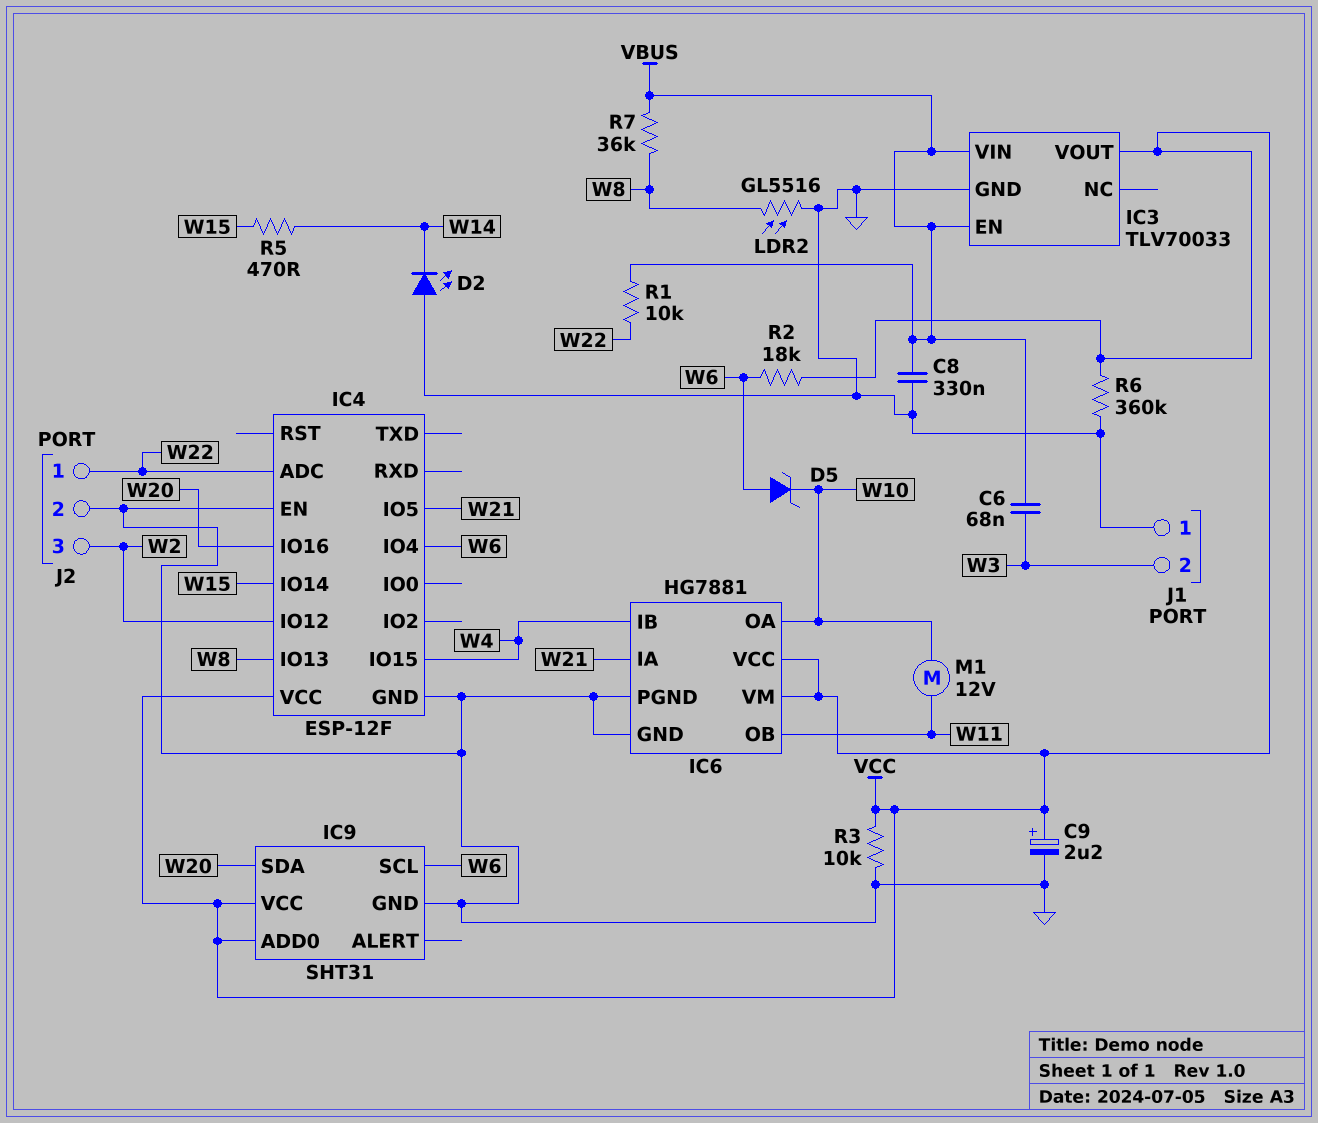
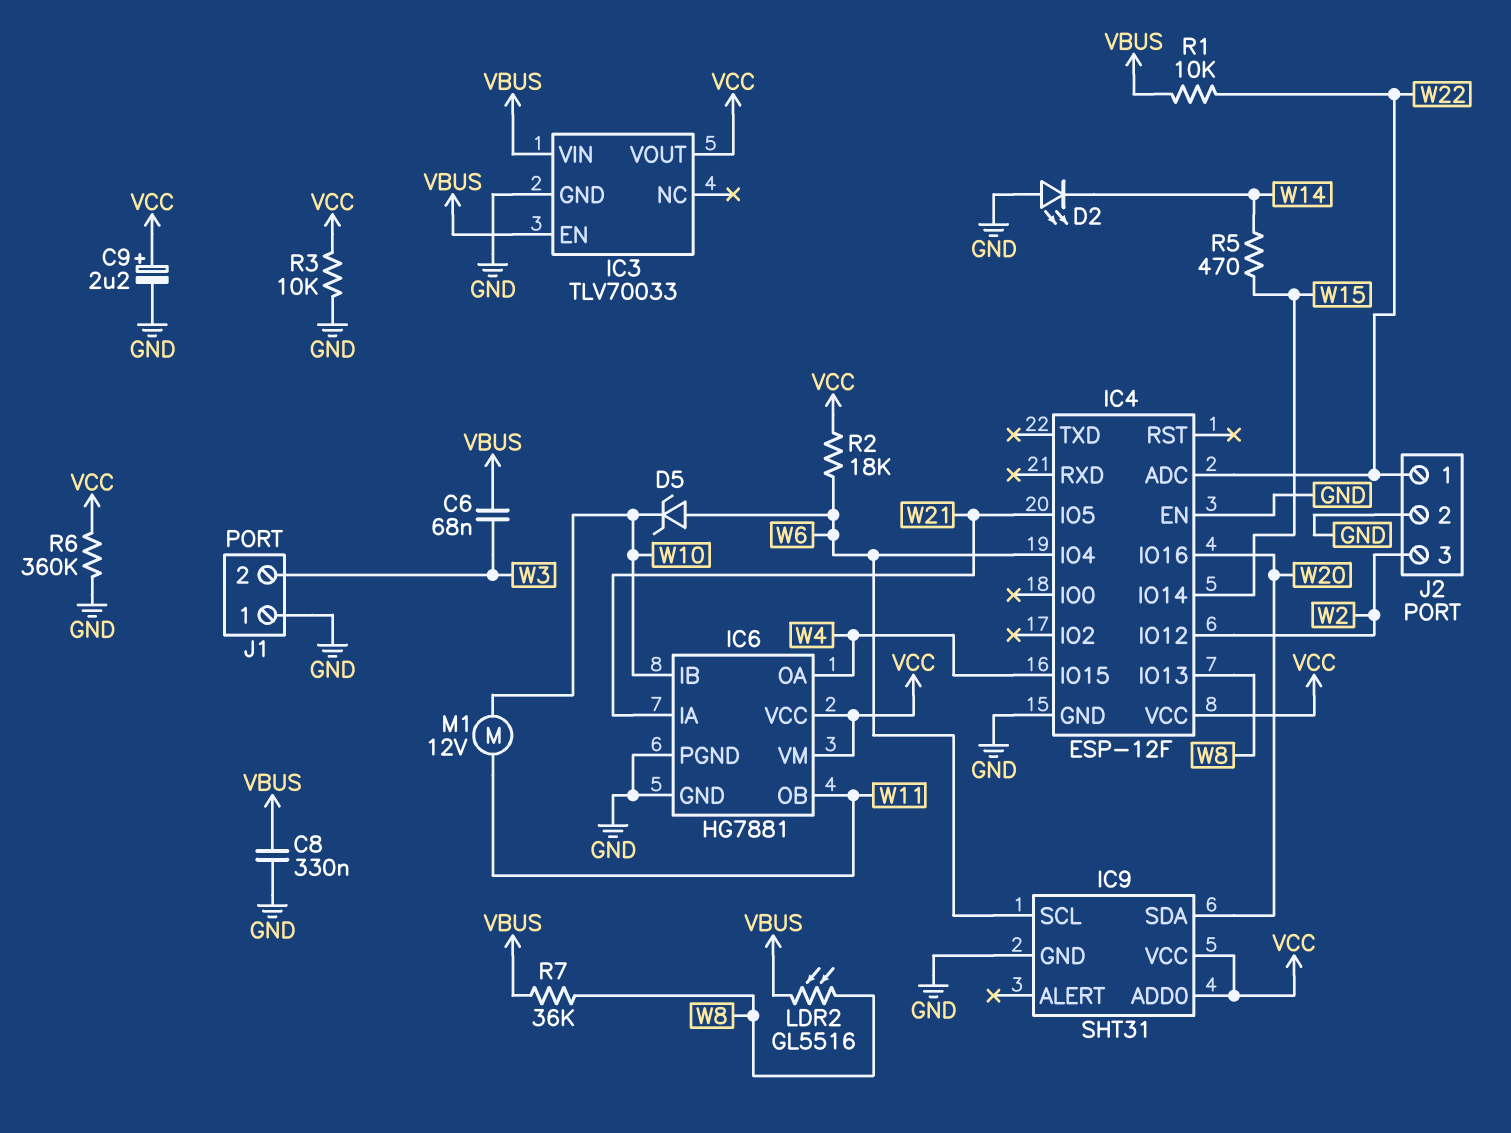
IC6 pin IB: W4 -> W10
IC6 pin OA: W10 -> W4
LDR2: GL5516 (GND, W8) -> GL5516 (VBUS, W8)

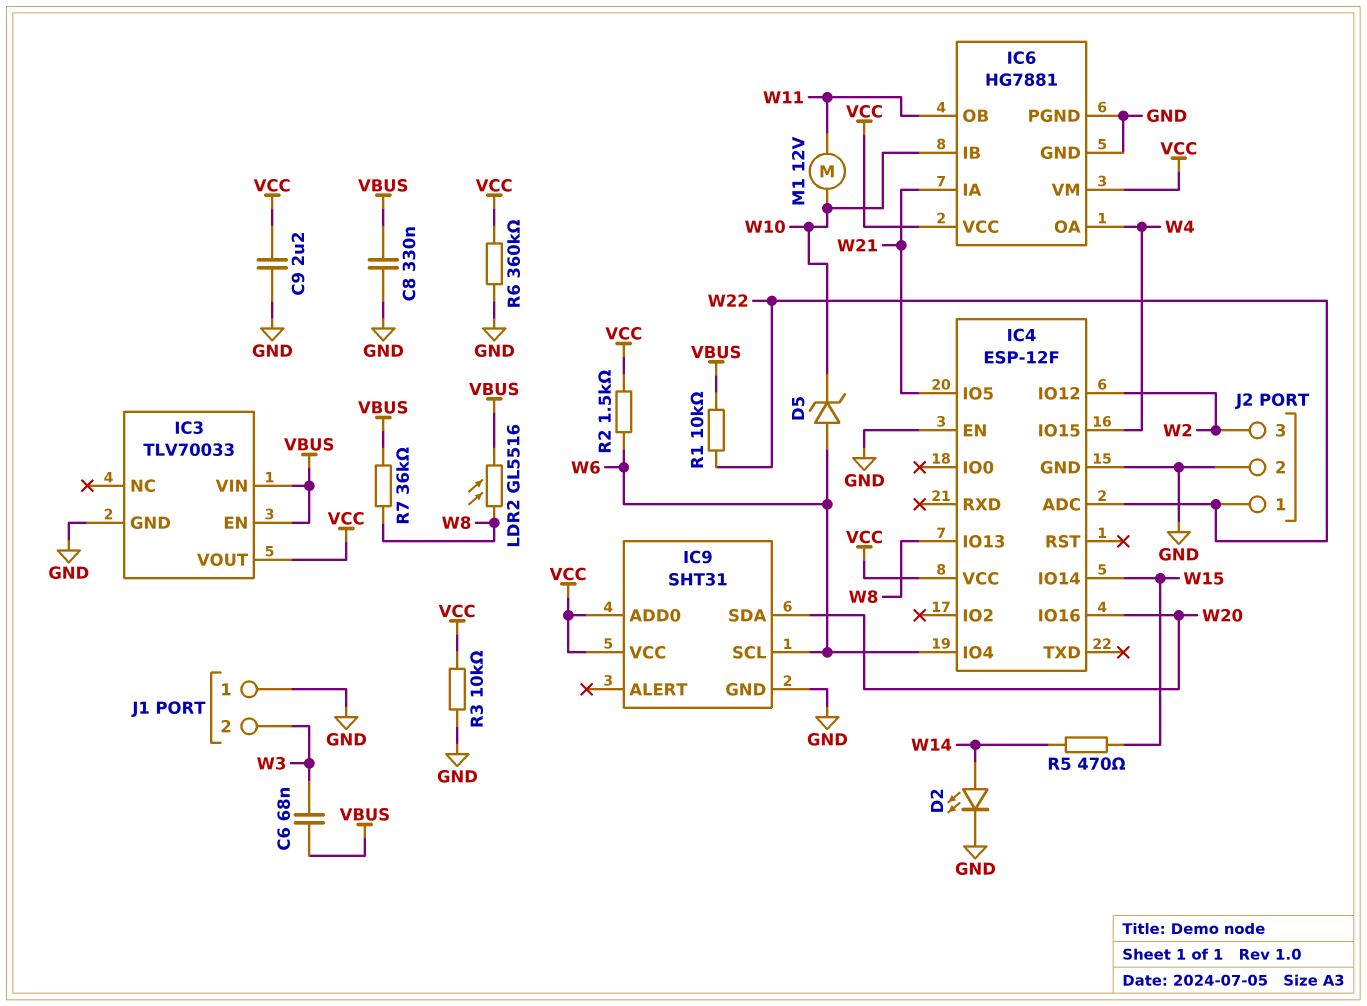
C9: 2.2uF (plus VCC, minus GND) -> 2.2uF (GND, VCC)
D2: LED (A GND, K W14) -> LED (A W14, K GND)
R2: 18k (VCC, W6) -> 1.5k (VCC, W6)

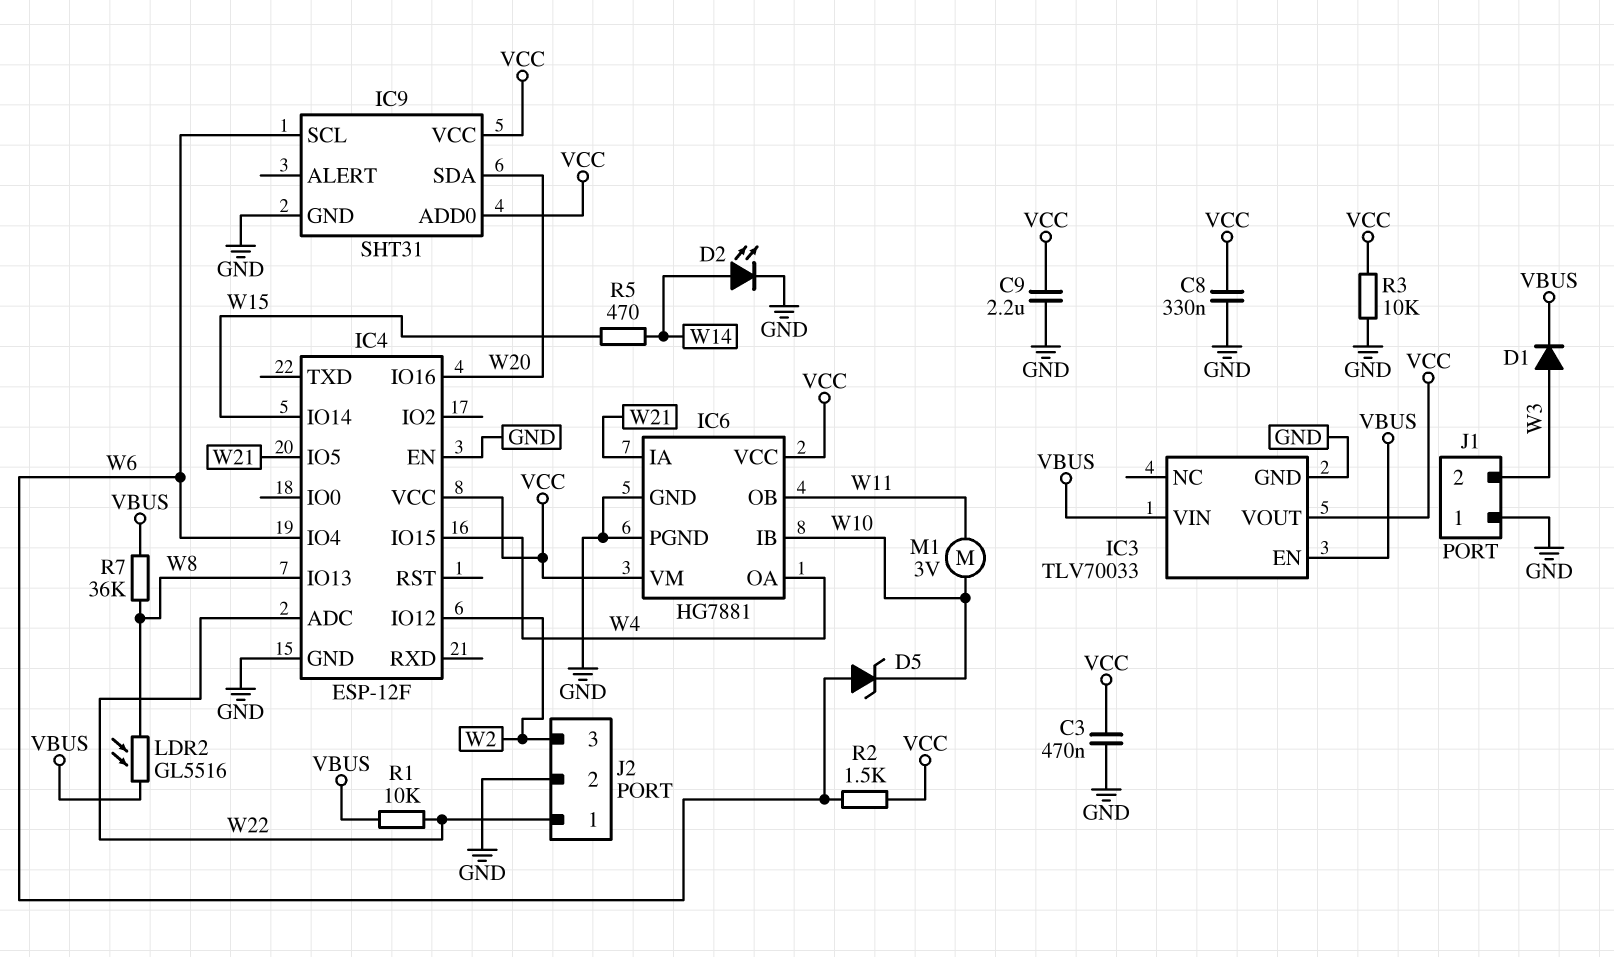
C3: none -> 470nF (GND, VCC)
C6: 68nF (VBUS, W3) -> none
C8: 330nF (GND, VBUS) -> 330nF (GND, VCC)
D1: none -> diode (A W3, K VBUS)
M1: motor 12V (W10, W11) -> motor 3V (W10, W11)
R6: 360k (GND, VCC) -> none

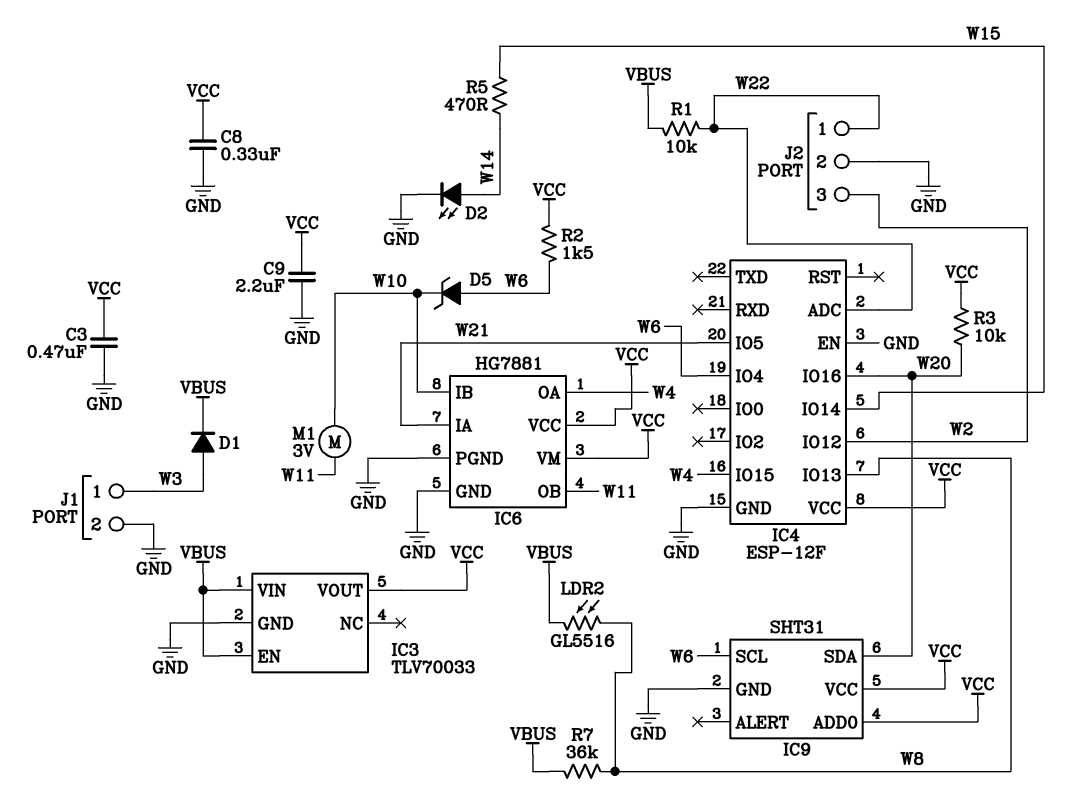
J1 pin 1: GND -> W3
J1 pin 2: W3 -> GND
R3: 10k (GND, VCC) -> 10k (VCC, W20)

